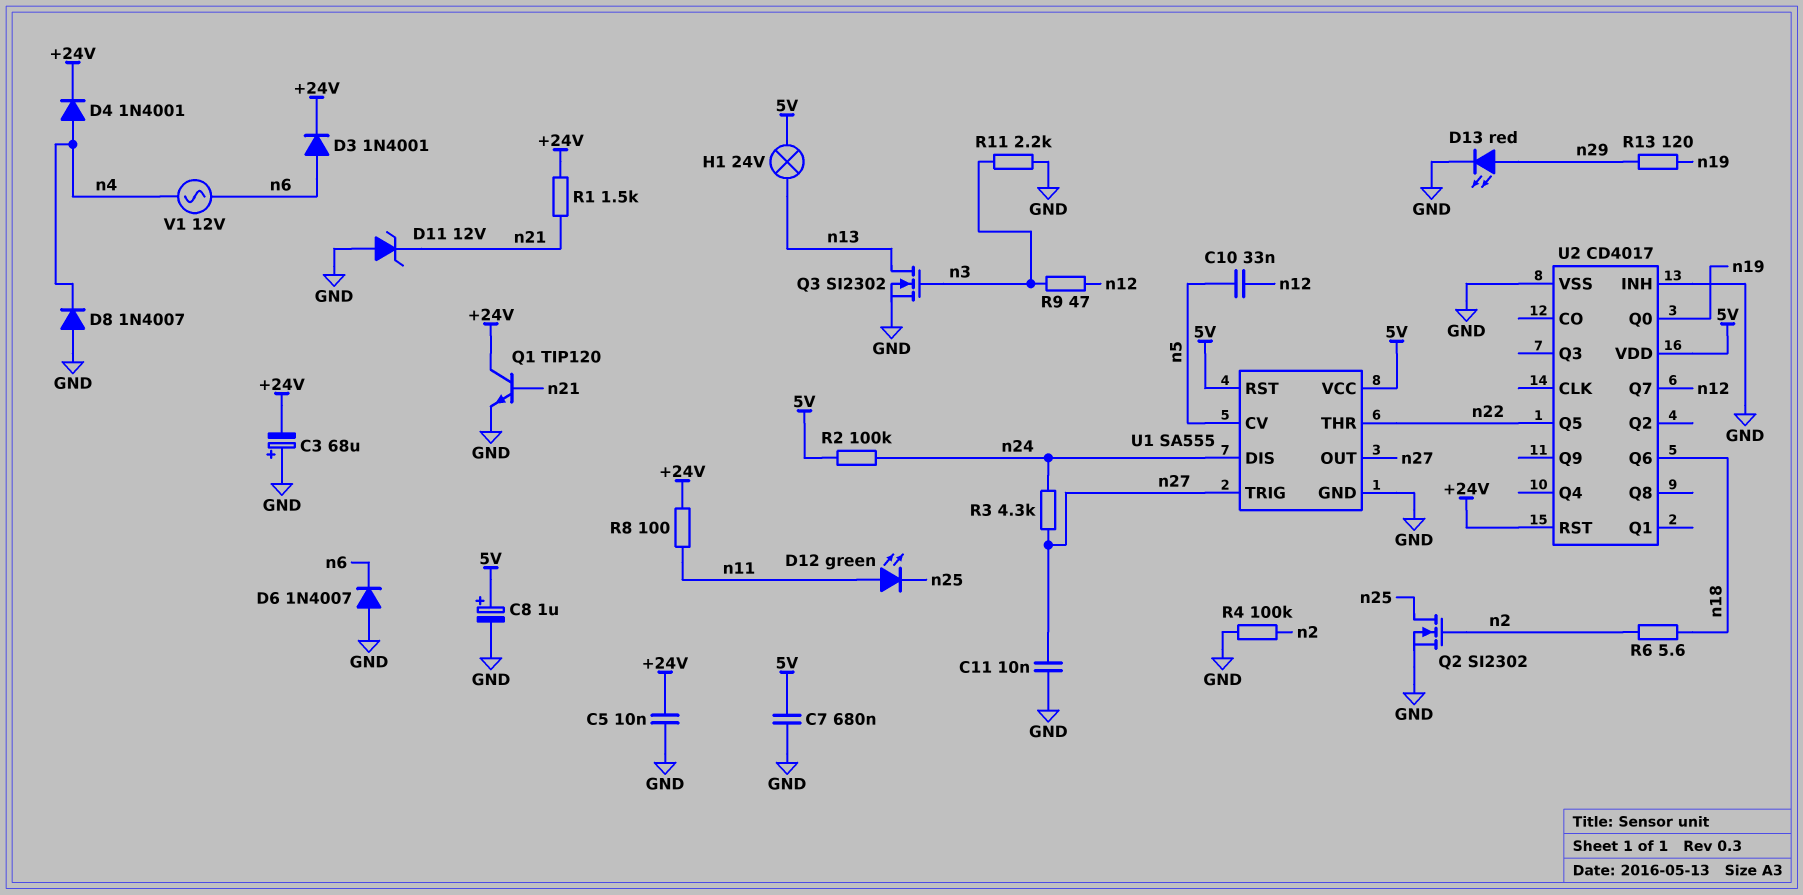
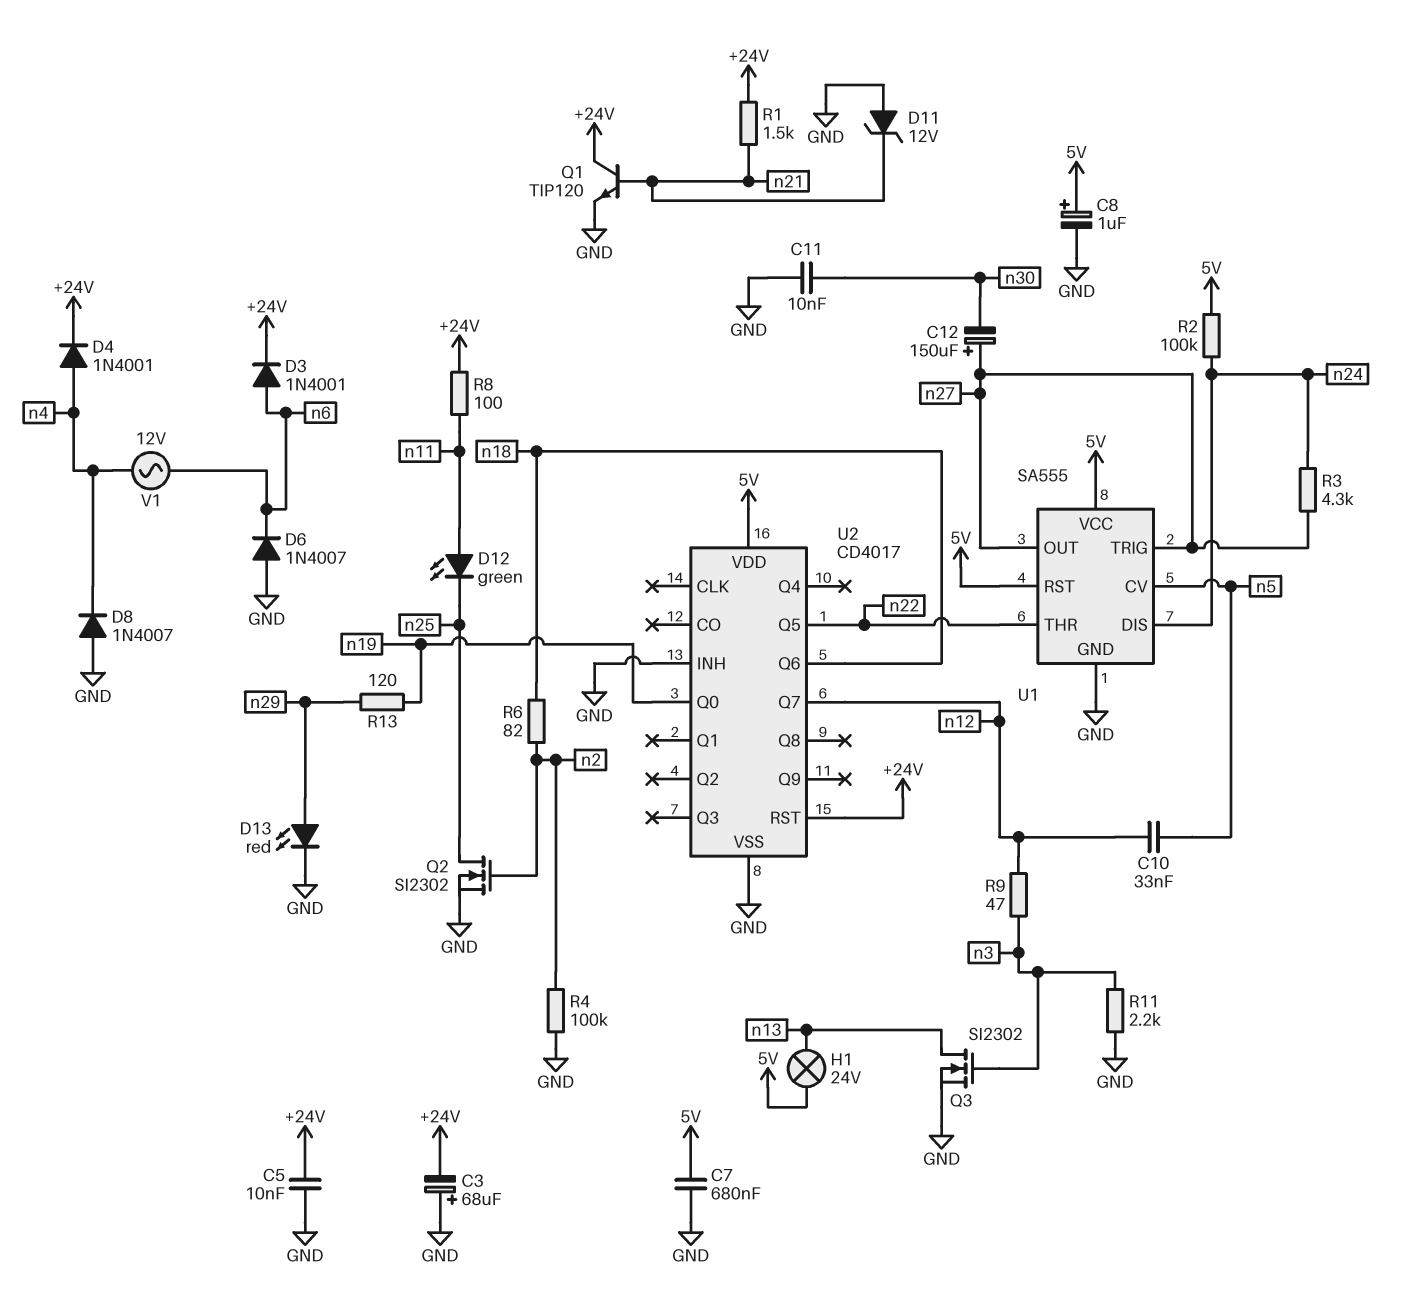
C11: 10nF (GND, n27) -> 10nF (GND, n30)
C12: none -> 150uF (plus n27, minus n30)
R6: 5.6 (n2, n18) -> 82 (n2, n18)

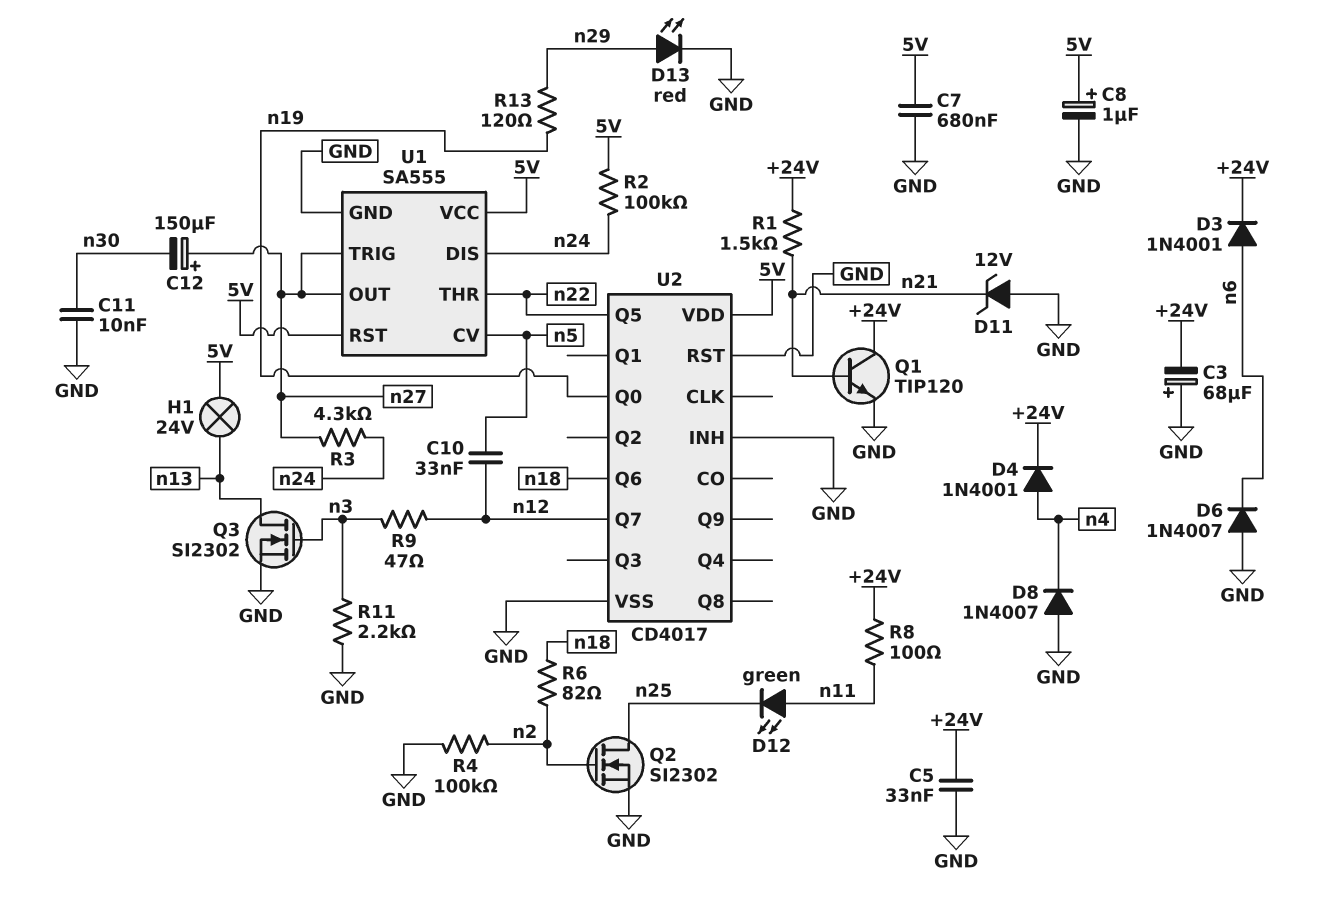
C5: 10nF (+24V, GND) -> 33nF (+24V, GND)
U2 pin RST: +24V -> GND
V1: AC 12V (n4, n6) -> none

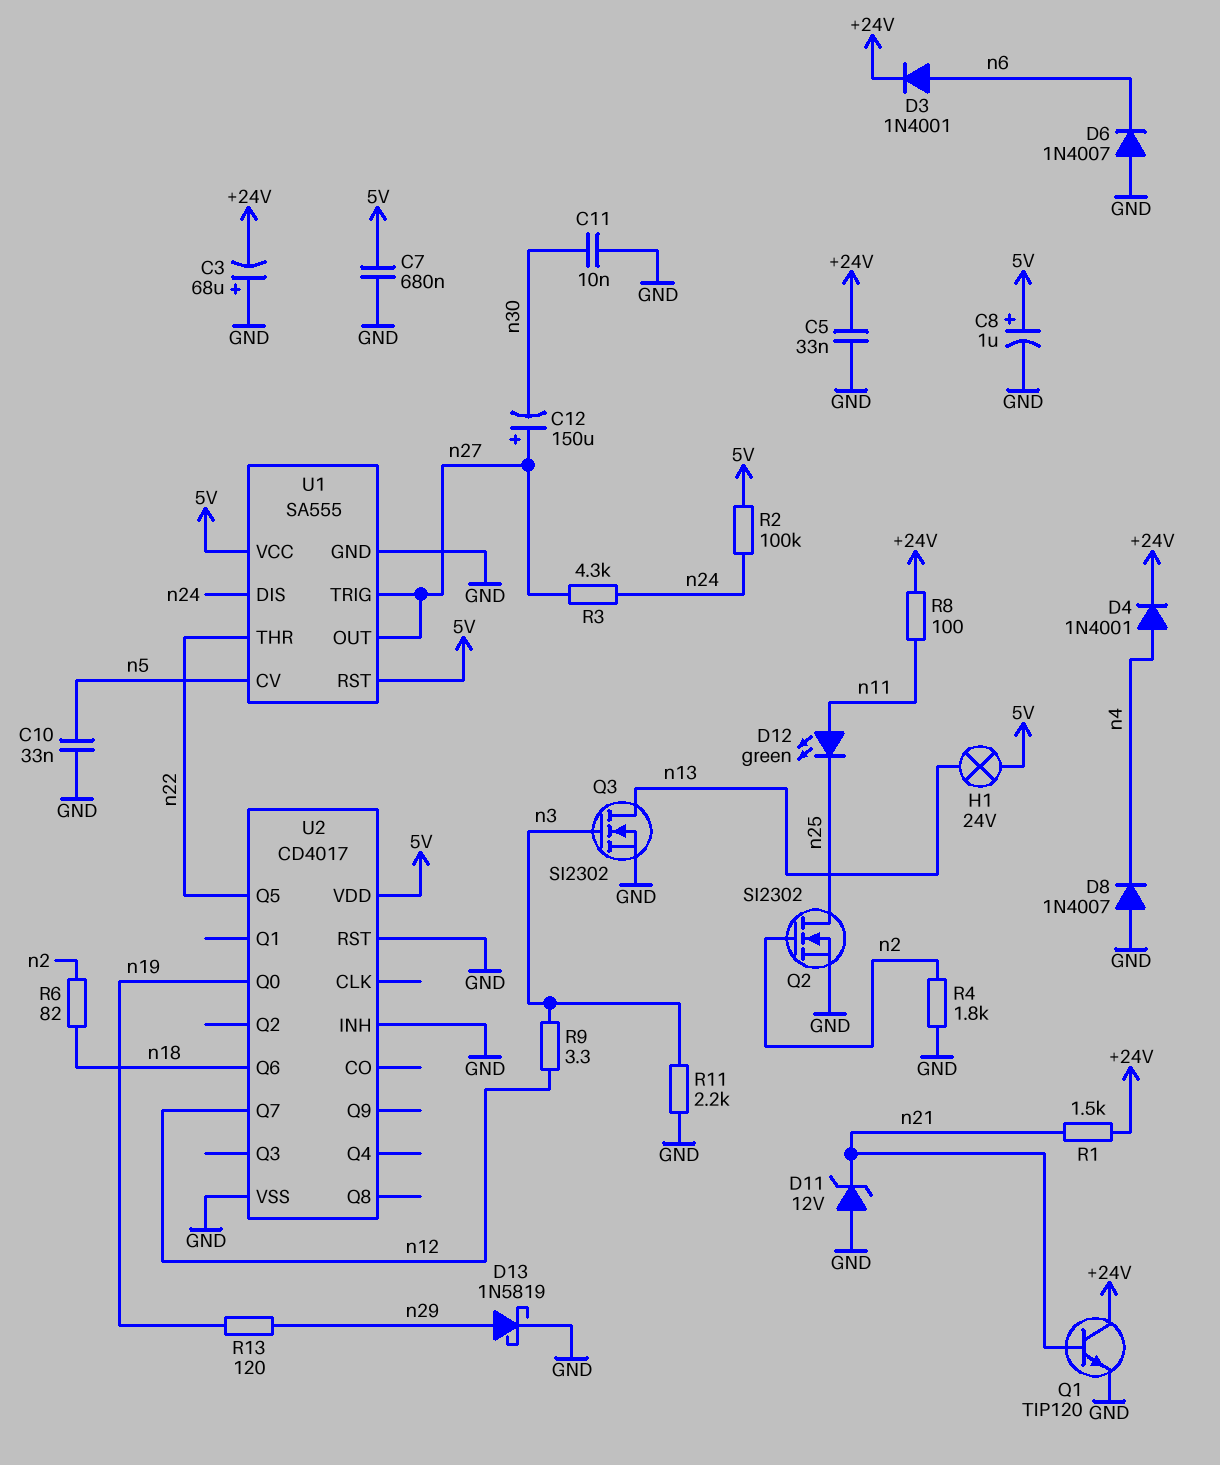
C10: 33nF (n5, n12) -> 33nF (GND, n5)
D13: LED red (A n29, K GND) -> schottky 1N5819 (A n29, K GND)
R4: 100k (GND, n2) -> 1.8k (GND, n2)
R9: 47 (n3, n12) -> 3.3 (n3, n12)

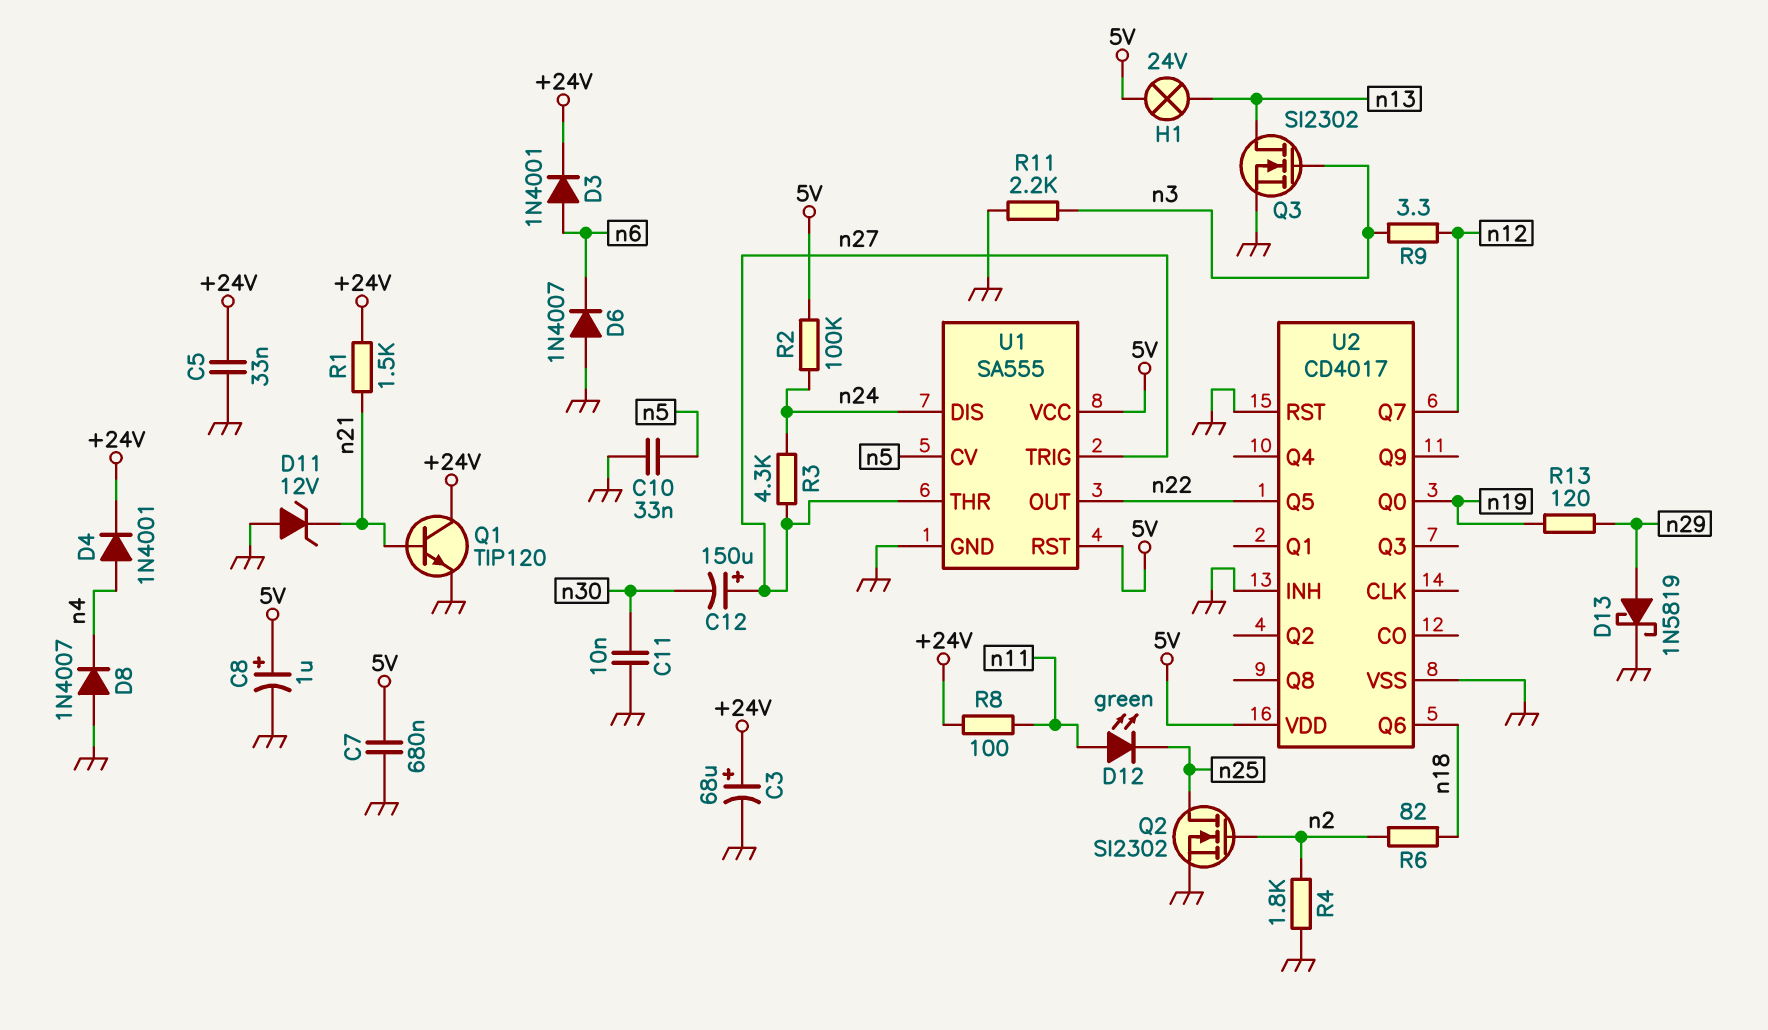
C3: 68uF (plus GND, minus +24V) -> 68uF (plus +24V, minus GND)
U1 pin OUT: n27 -> n22
U1 pin THR: n22 -> n27

